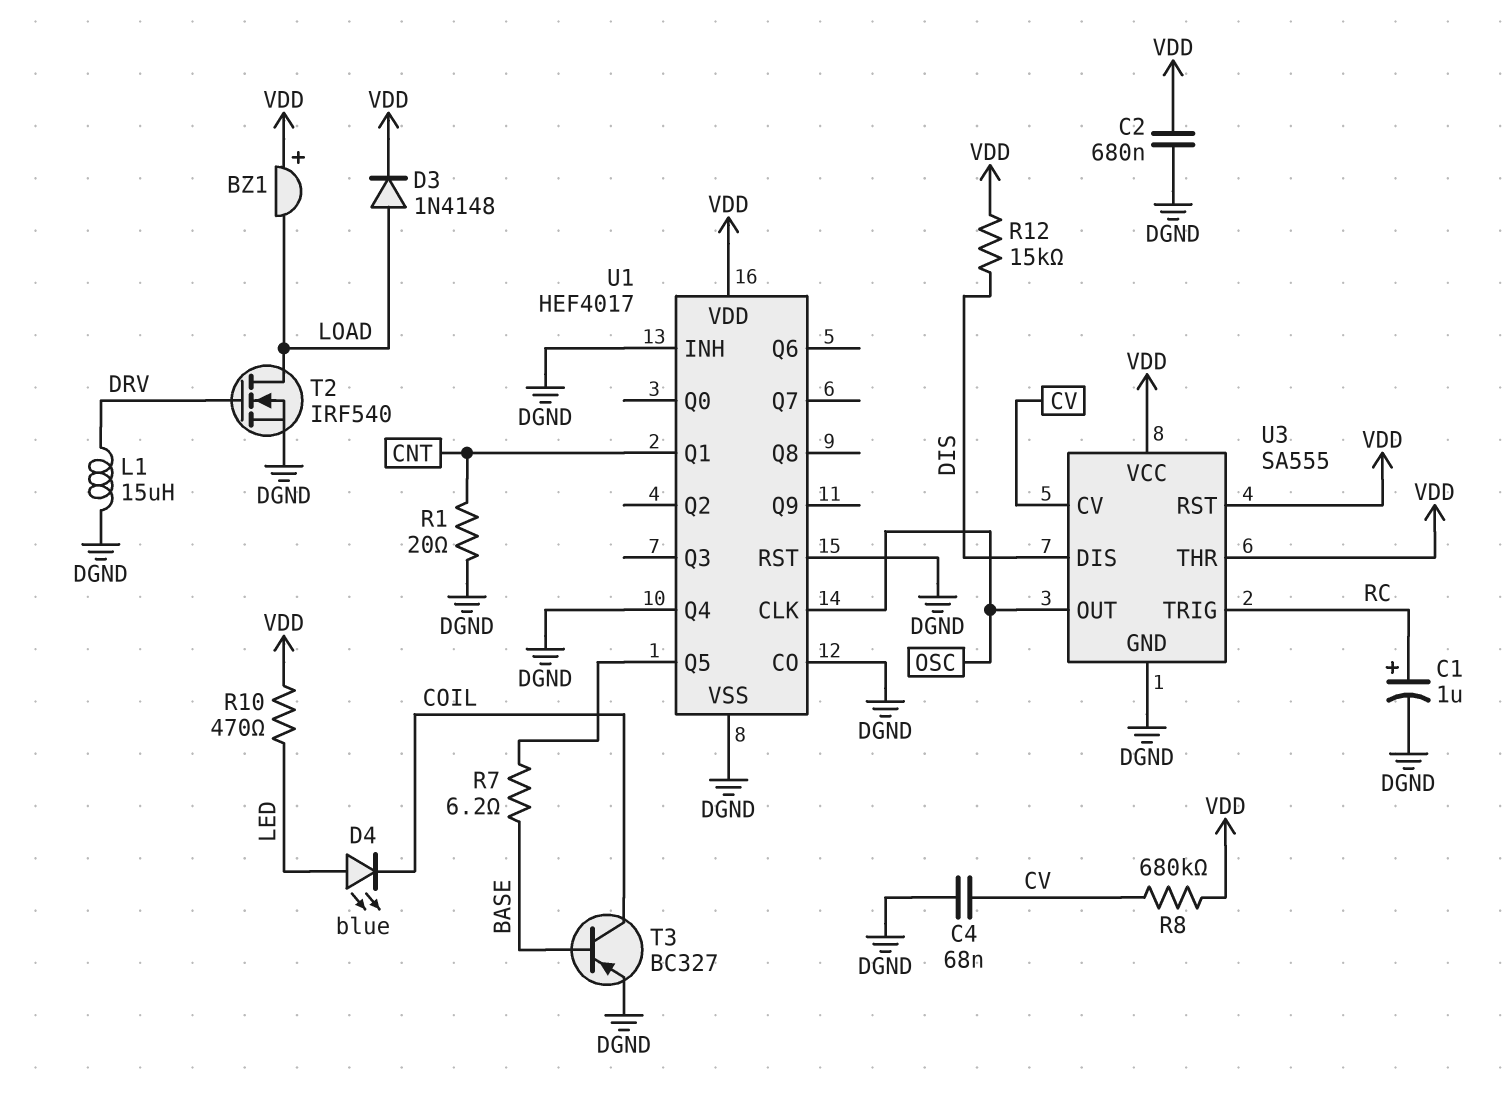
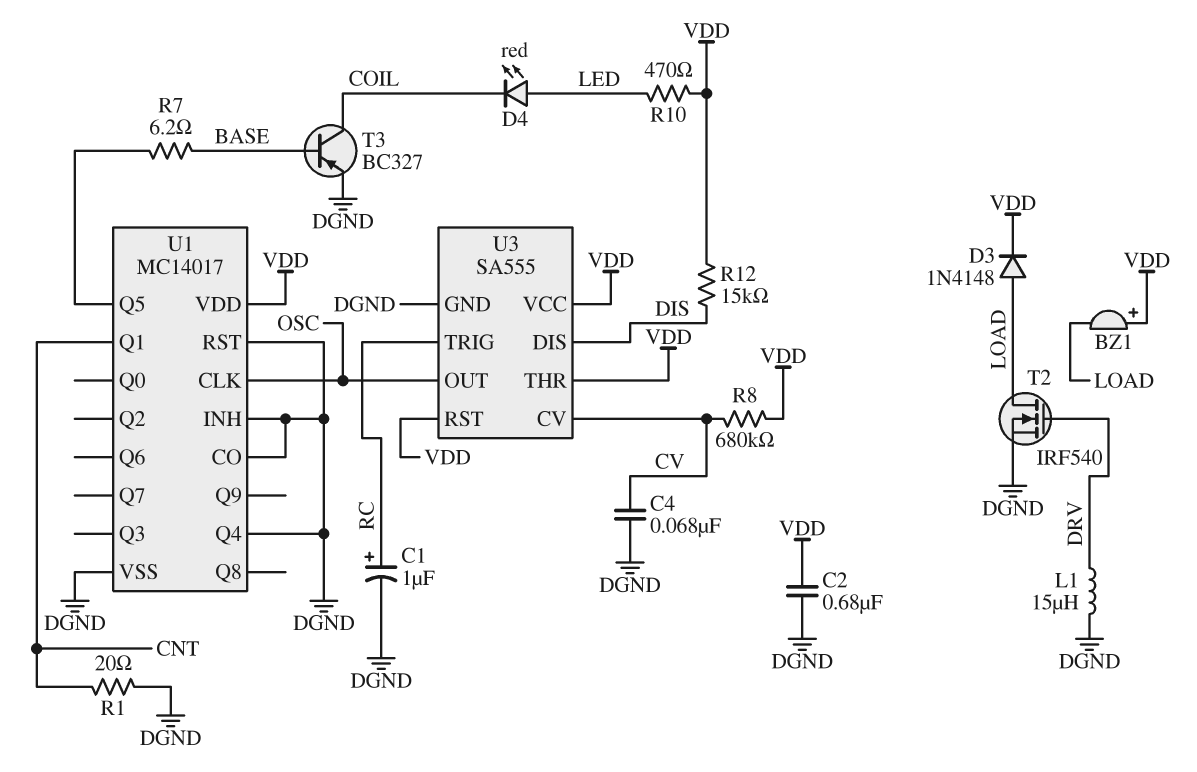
D4: LED blue (A LED, K COIL) -> LED red (A LED, K COIL)
U1: HEF4017 -> MC14017

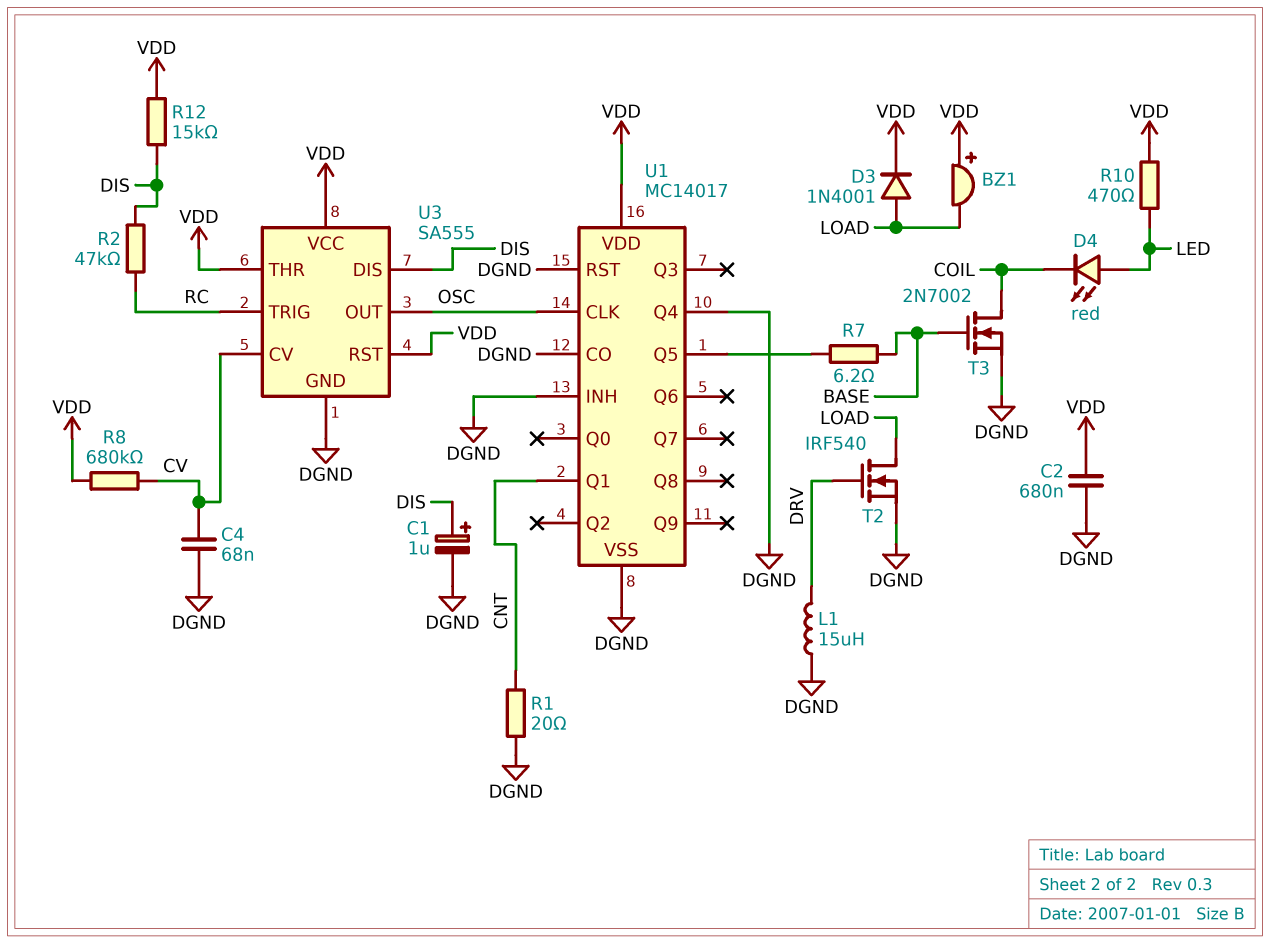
C1: 1uF (plus RC, minus DGND) -> 1uF (plus DIS, minus DGND)
D3: diode 1N4148 (A LOAD, K VDD) -> diode 1N4001 (A LOAD, K VDD)
R2: none -> 47k (DIS, RC)
T3: PNP BC327 (B BASE, C COIL, E DGND) -> NMOS 2N7002 (G BASE, D COIL, S DGND)

